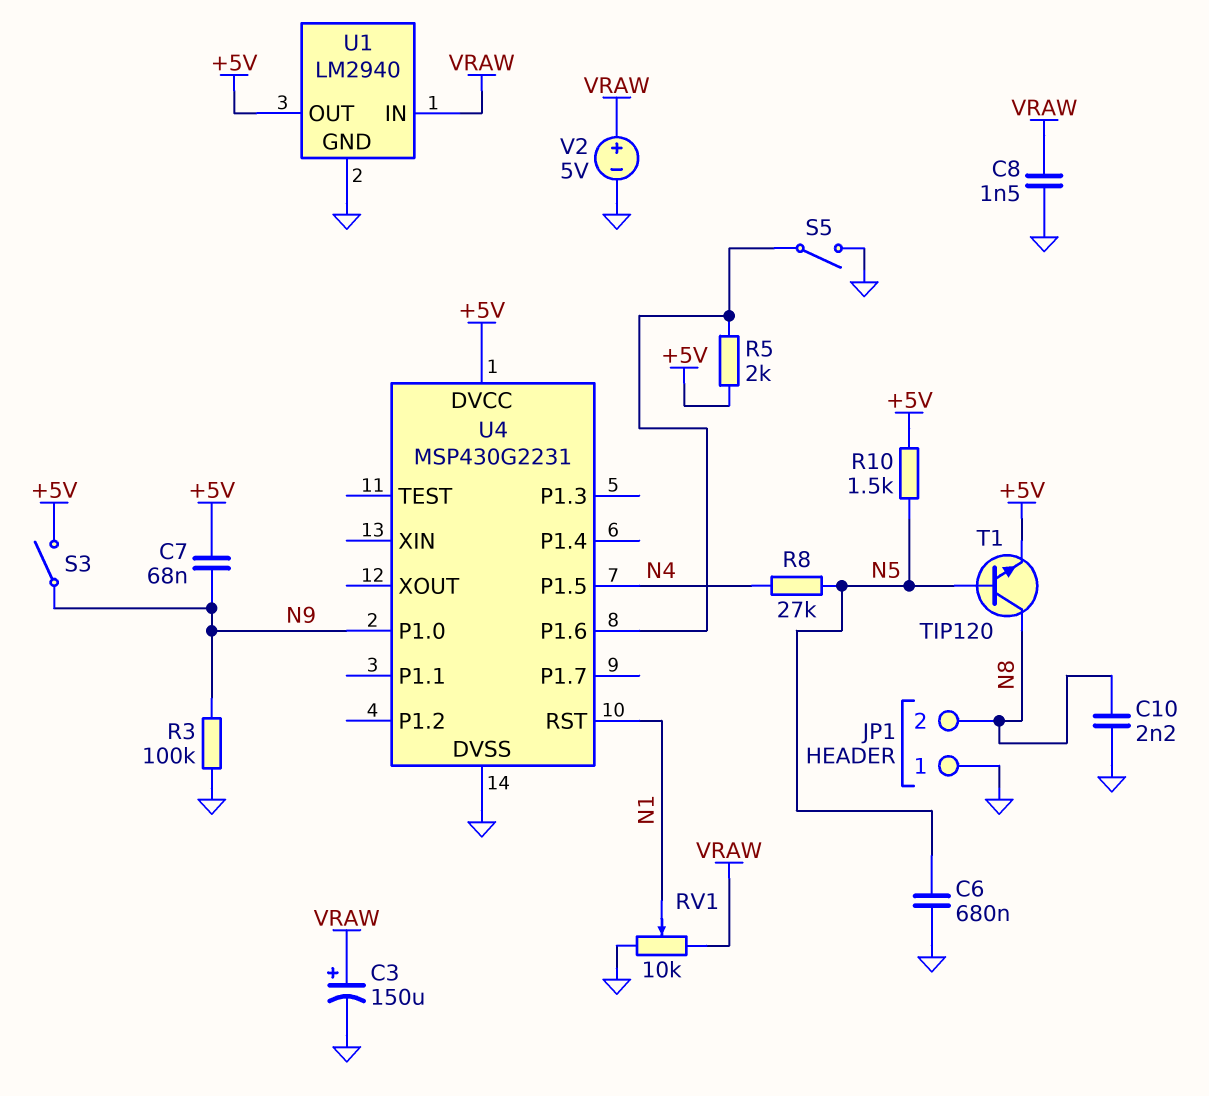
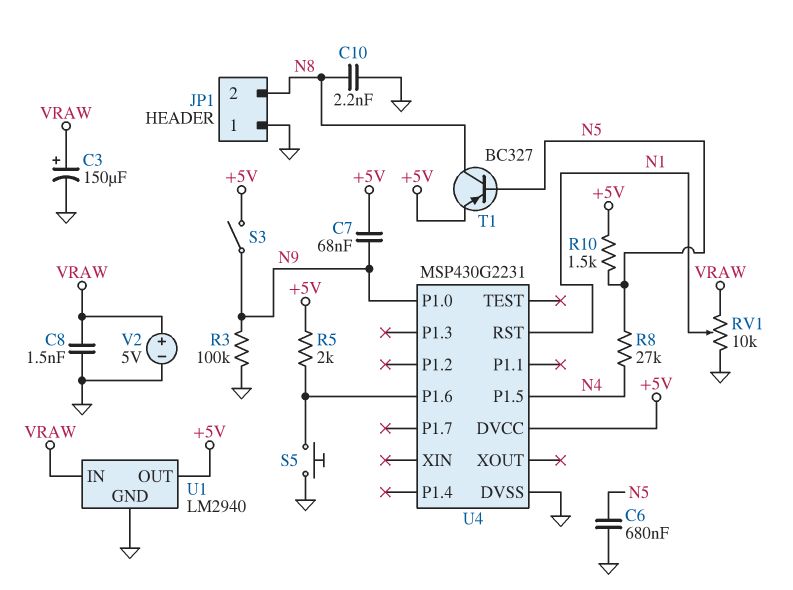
S5: switch (GND, U4/P1.6) -> button (GND, U4/P1.6)
T1: NPN TIP120 (B N5, C N8, E +5V) -> PNP BC327 (B N5, C N8, E +5V)

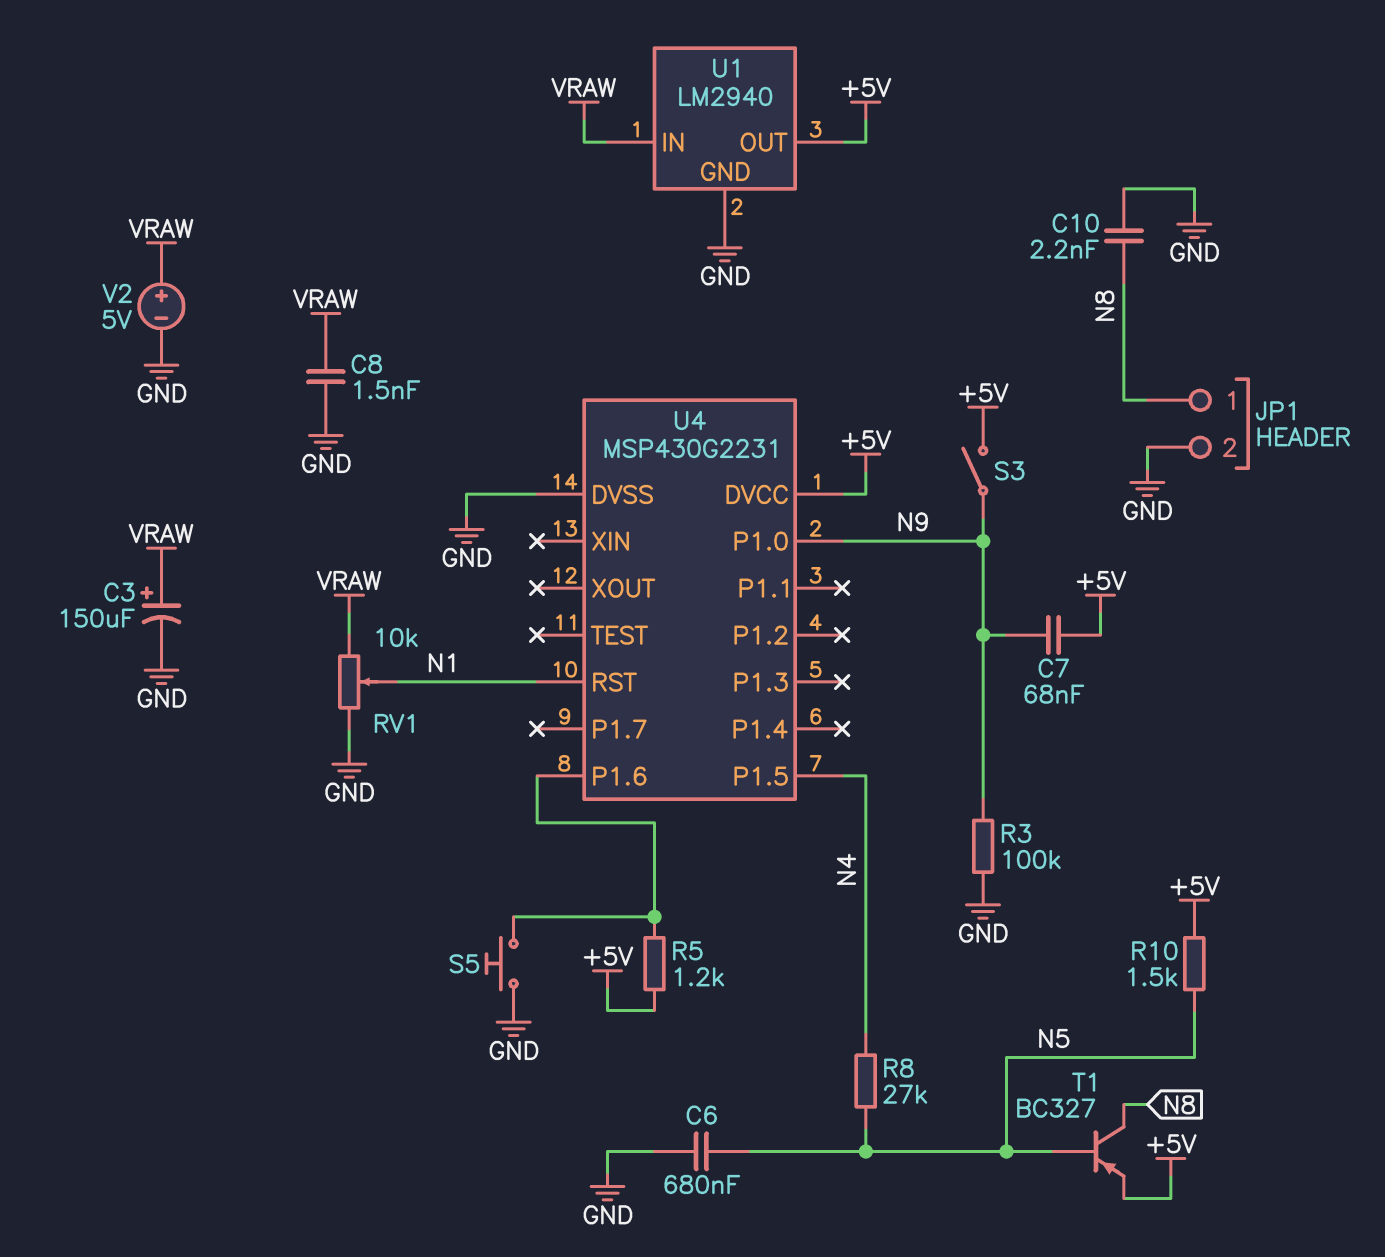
JP1 pin 1: GND -> N8
JP1 pin 2: N8 -> GND
R5: 2k (+5V, U4/P1.6) -> 1.2k (+5V, U4/P1.6)

